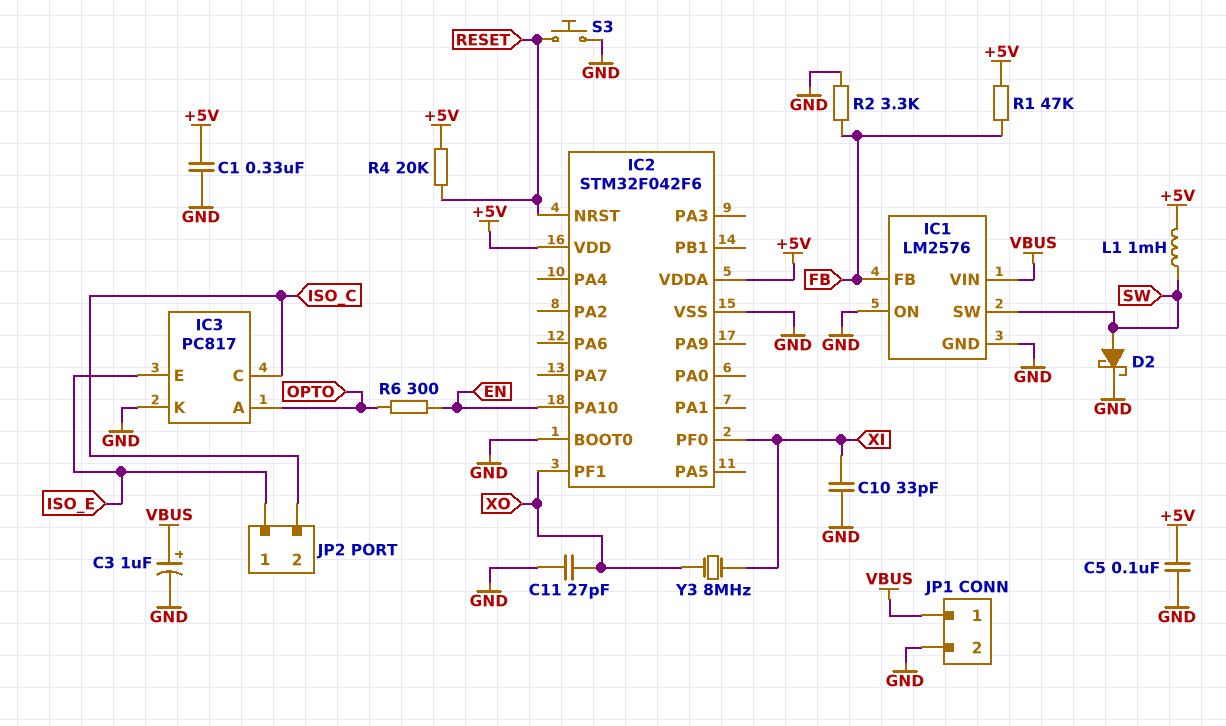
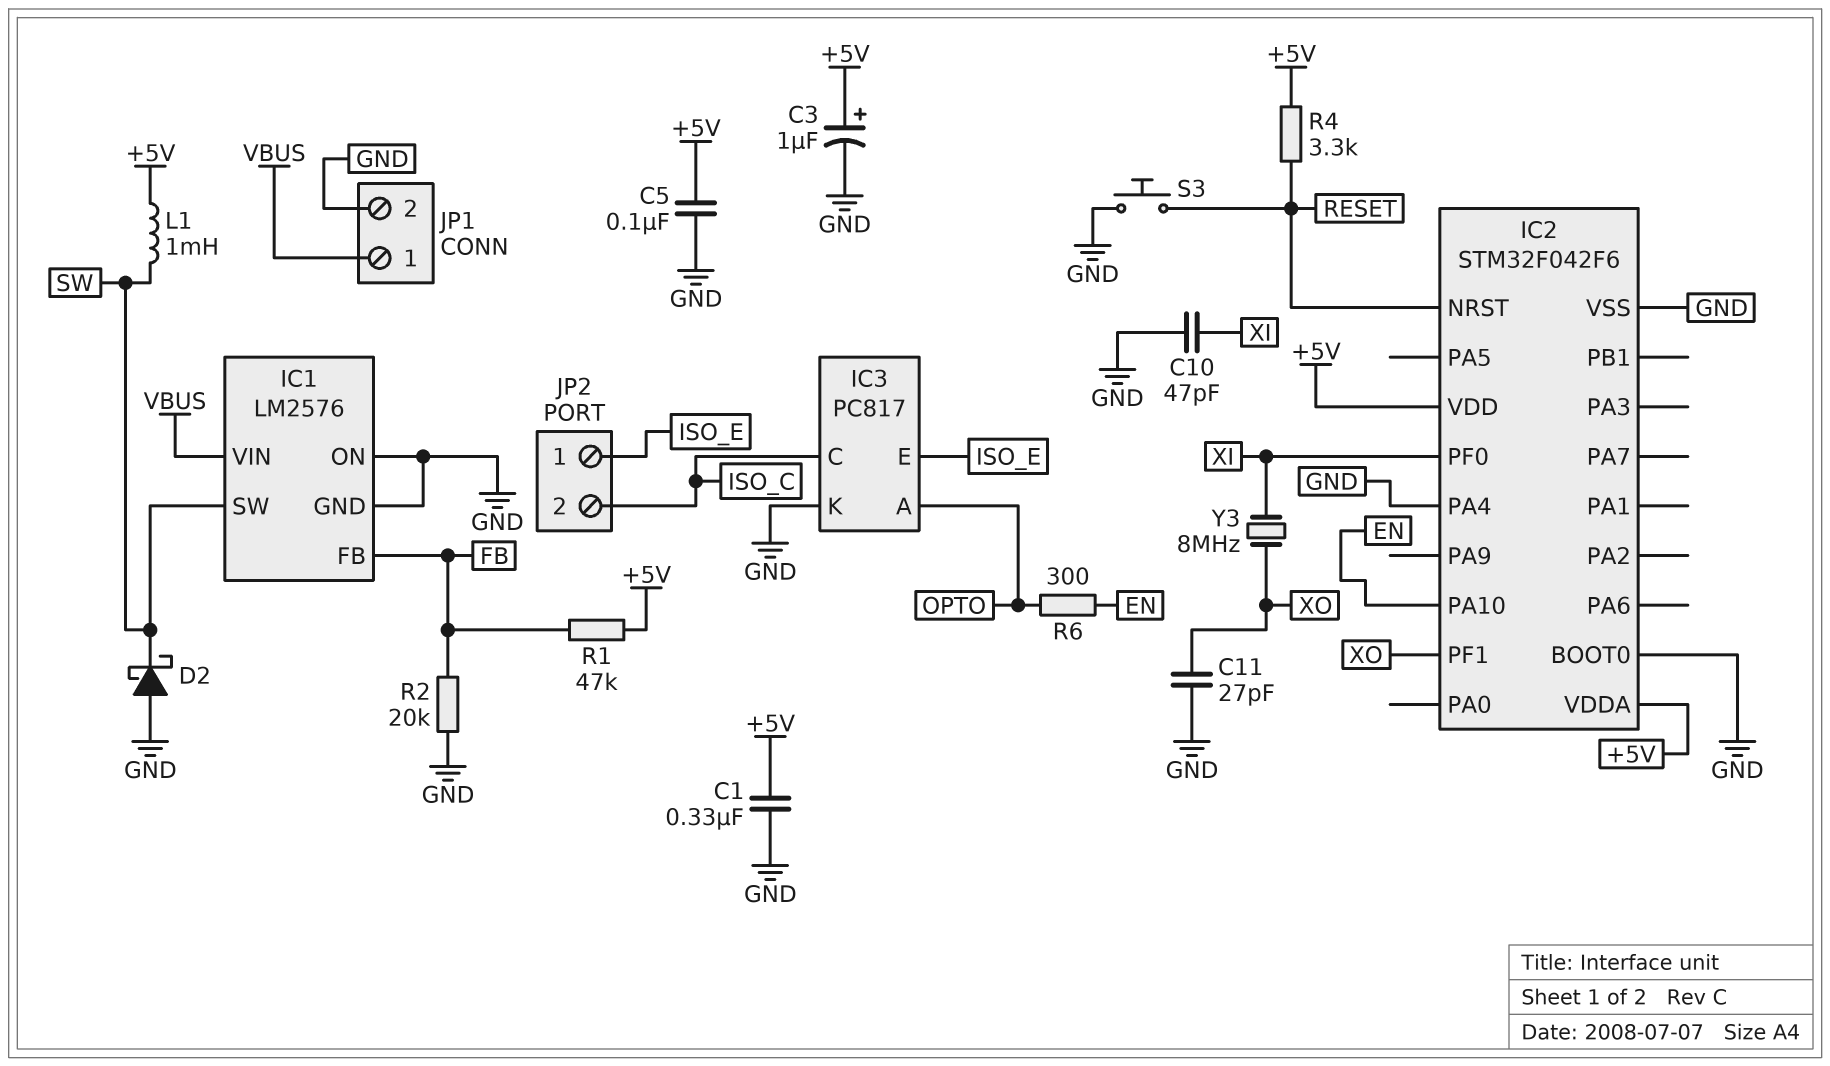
C3: 1uF (plus VBUS, minus GND) -> 1uF (plus +5V, minus GND)
C10: 33pF (GND, XI) -> 47pF (GND, XI)
D2: schottky (A SW, K GND) -> schottky (A GND, K SW)
IC2 pin PA4: none -> GND
R2: 3.3k (FB, GND) -> 20k (FB, GND)
R4: 20k (+5V, RESET) -> 3.3k (+5V, RESET)

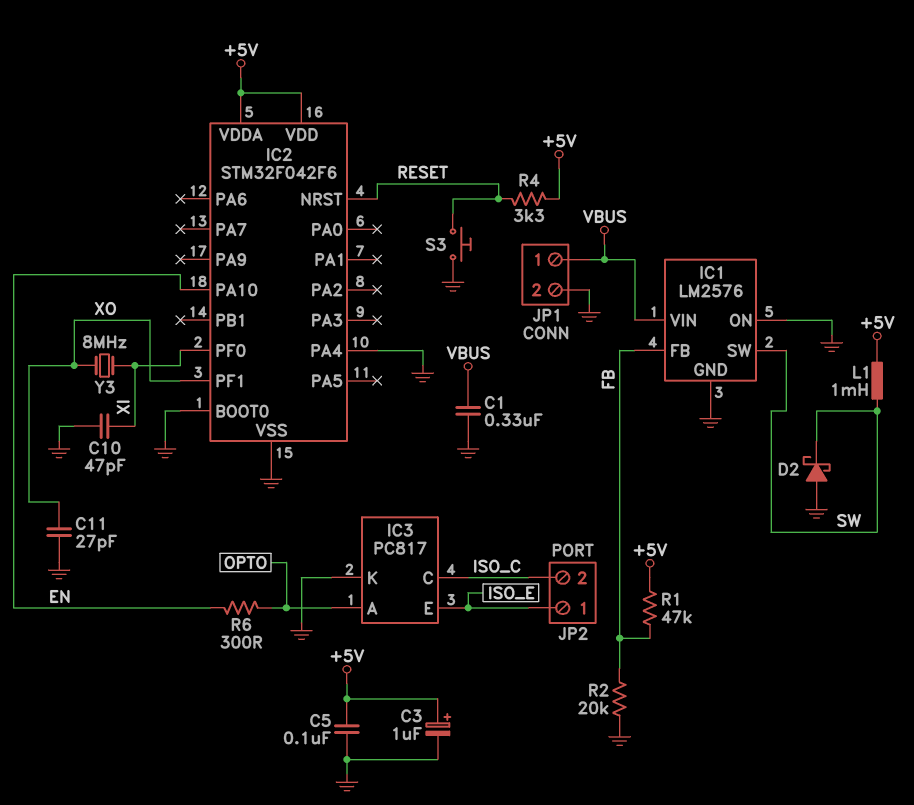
C1: 330nF (+5V, GND) -> 330nF (GND, VBUS)

